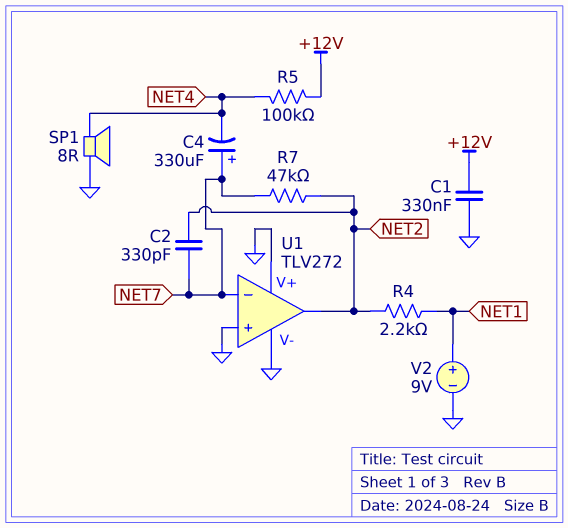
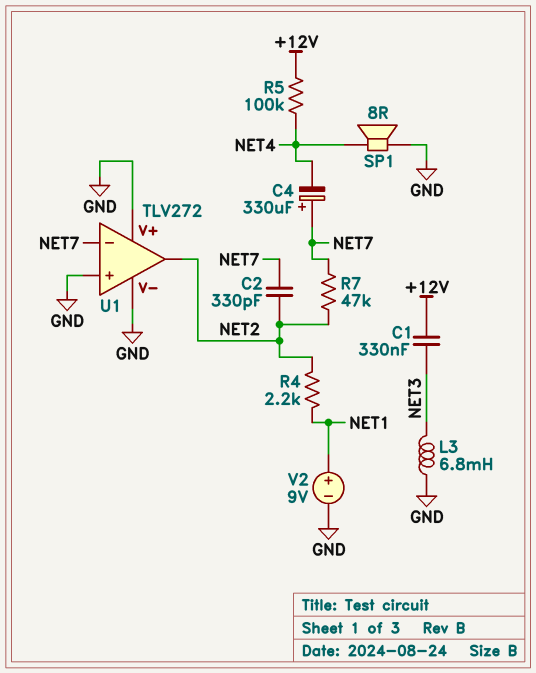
C1: 330nF (+12V, GND) -> 330nF (+12V, NET3)
L3: none -> 6.8mH (GND, NET3)

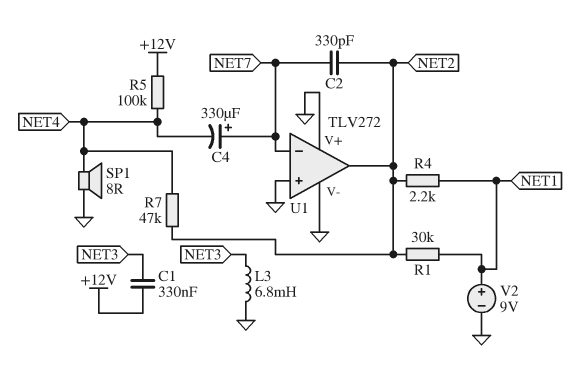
R1: none -> 30k (NET1, NET2)
R7: 47k (NET2, NET7) -> 47k (NET2, NET4)

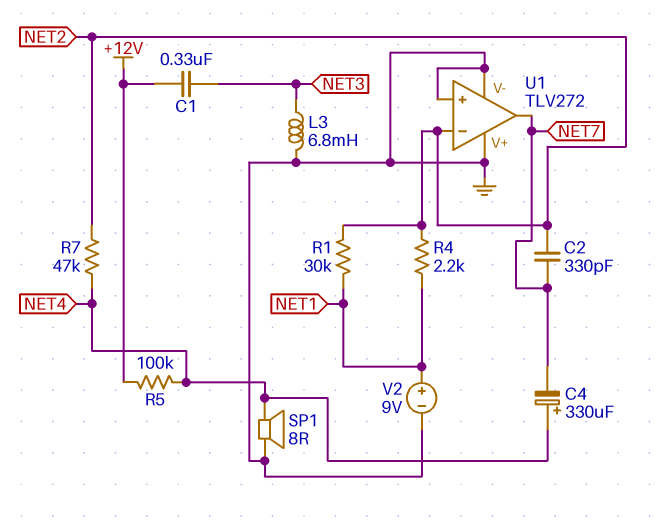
C4: 330uF (plus NET7, minus NET4) -> 330uF (plus NET4, minus NET7)
U1 pin in-: NET7 -> NET2
U1 pin out: NET2 -> NET7

